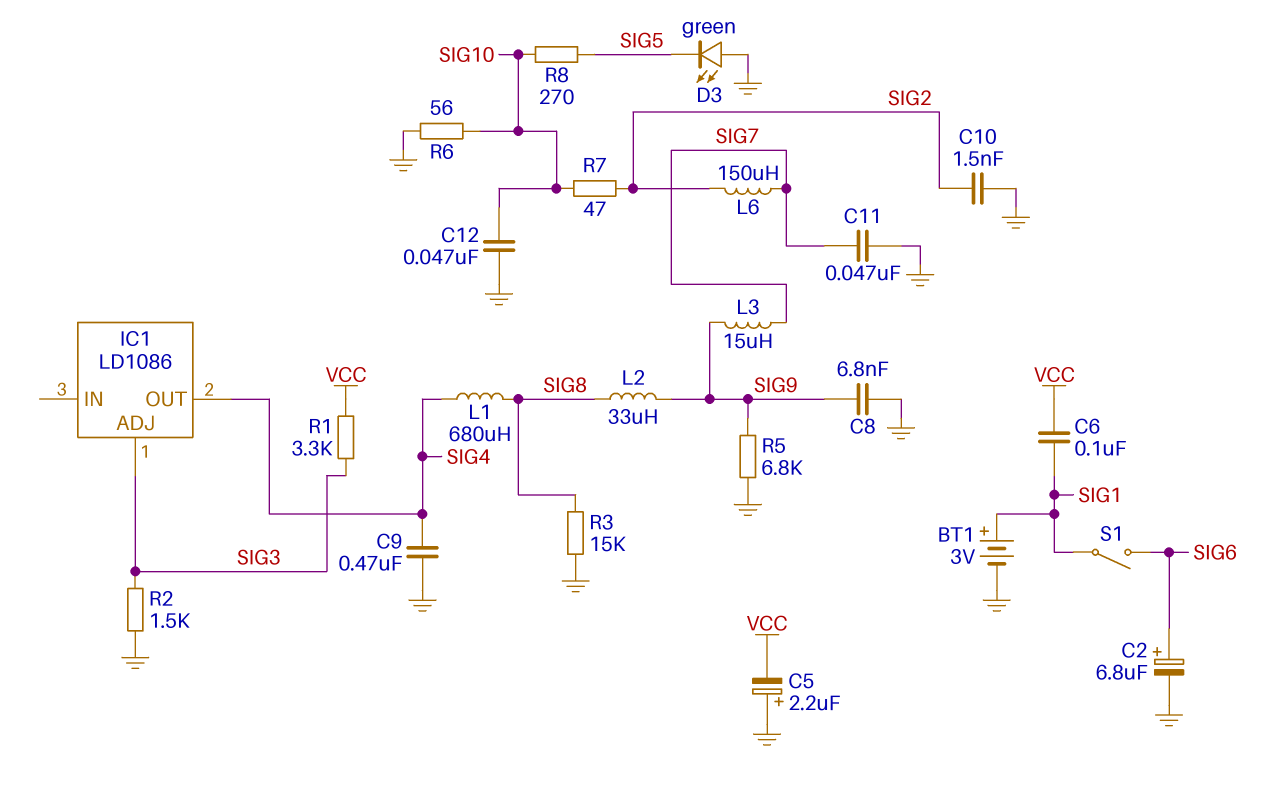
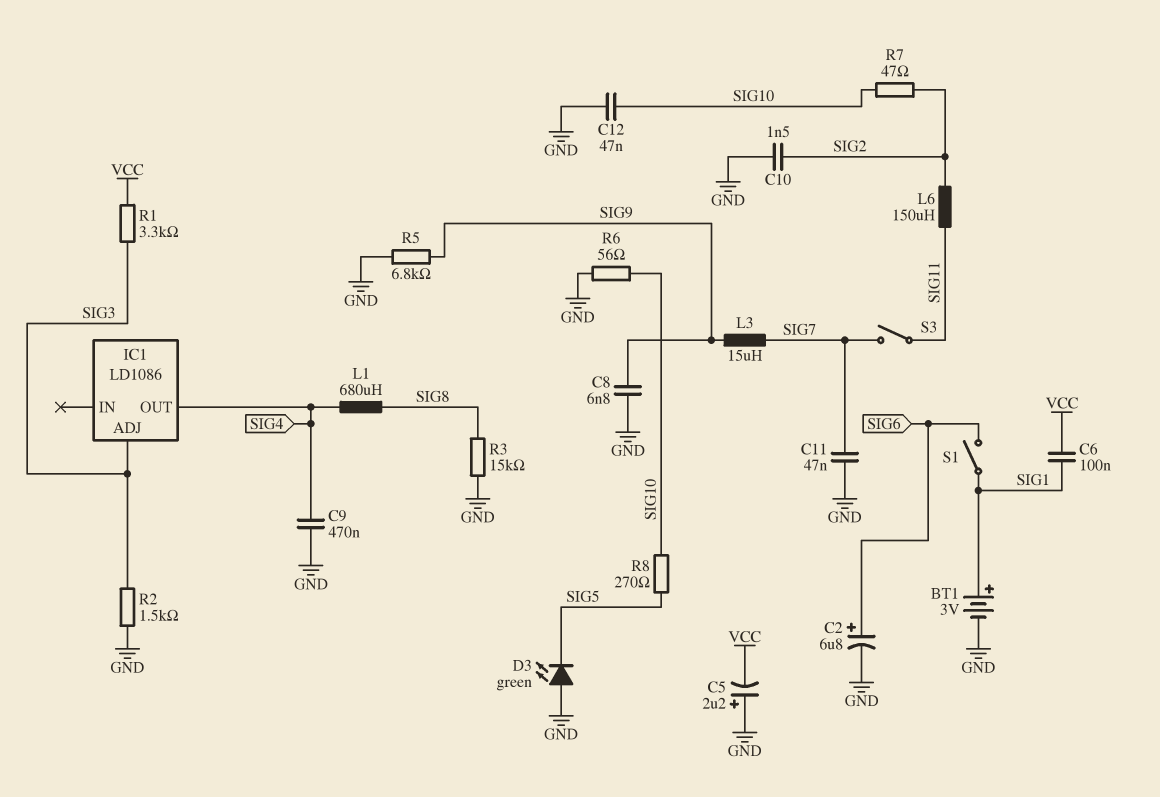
L2: 33uH (SIG8, SIG9) -> none
L6: 150uH (SIG2, SIG7) -> 150uH (SIG2, SIG11)
S3: none -> switch (SIG7, SIG11)

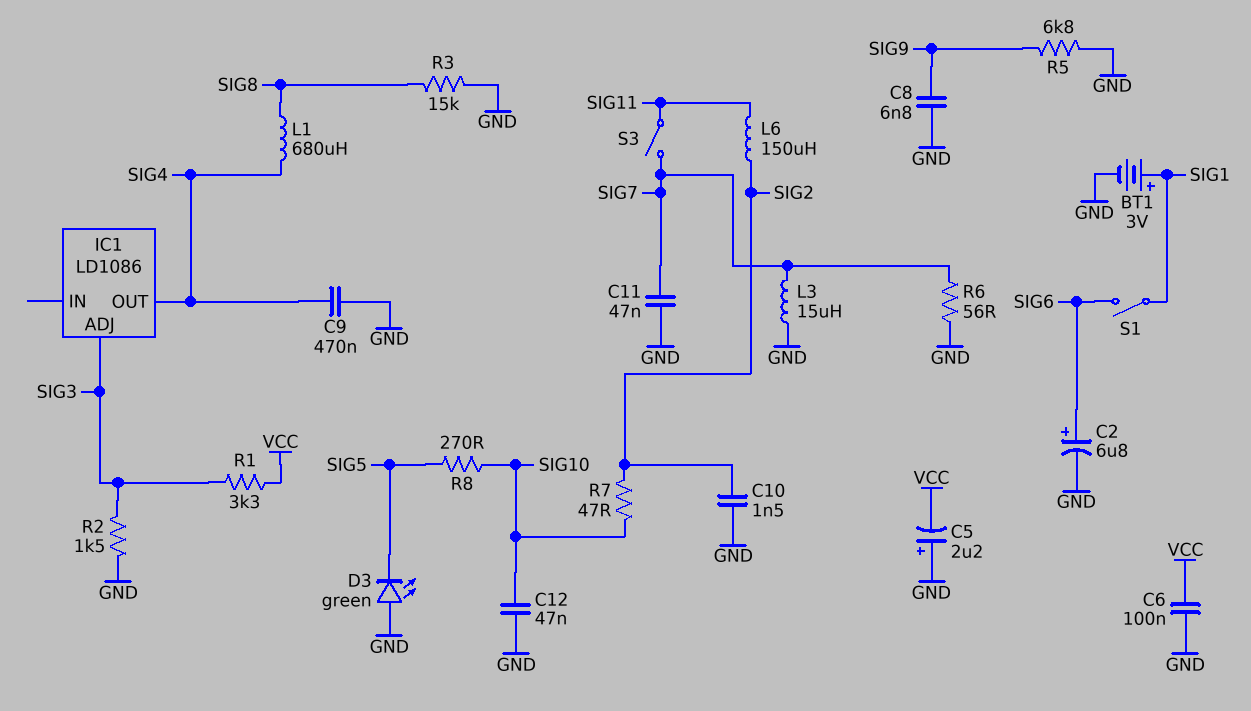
C6: 100nF (SIG1, VCC) -> 100nF (GND, VCC)
L3: 15uH (SIG7, SIG9) -> 15uH (GND, SIG7)
R6: 56 (GND, SIG10) -> 56 (GND, SIG7)

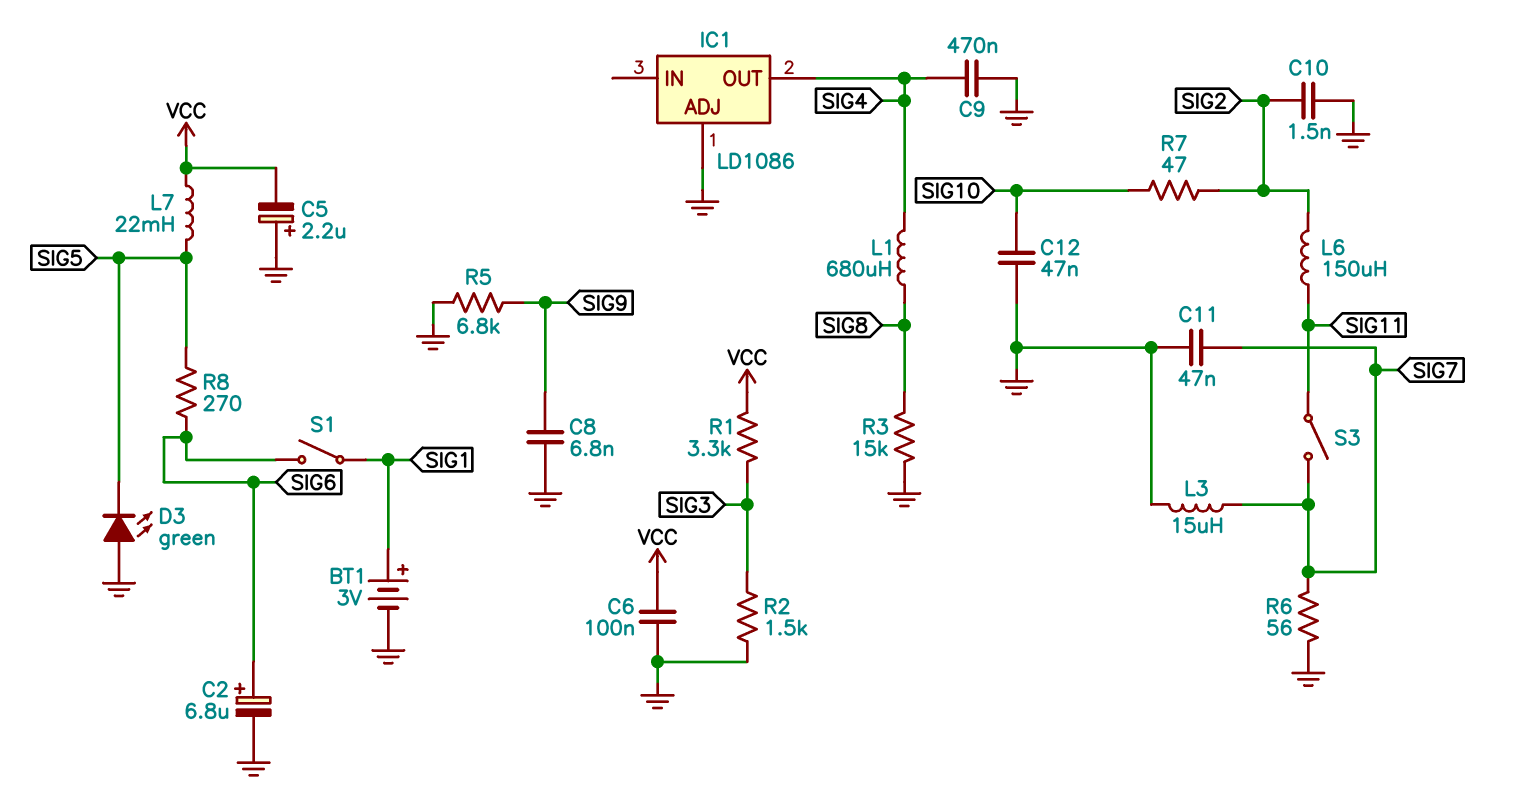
IC1 pin ADJ: SIG3 -> GND
L7: none -> 22mH (SIG5, VCC)
R8: 270 (SIG5, SIG10) -> 270 (SIG5, SIG6)

